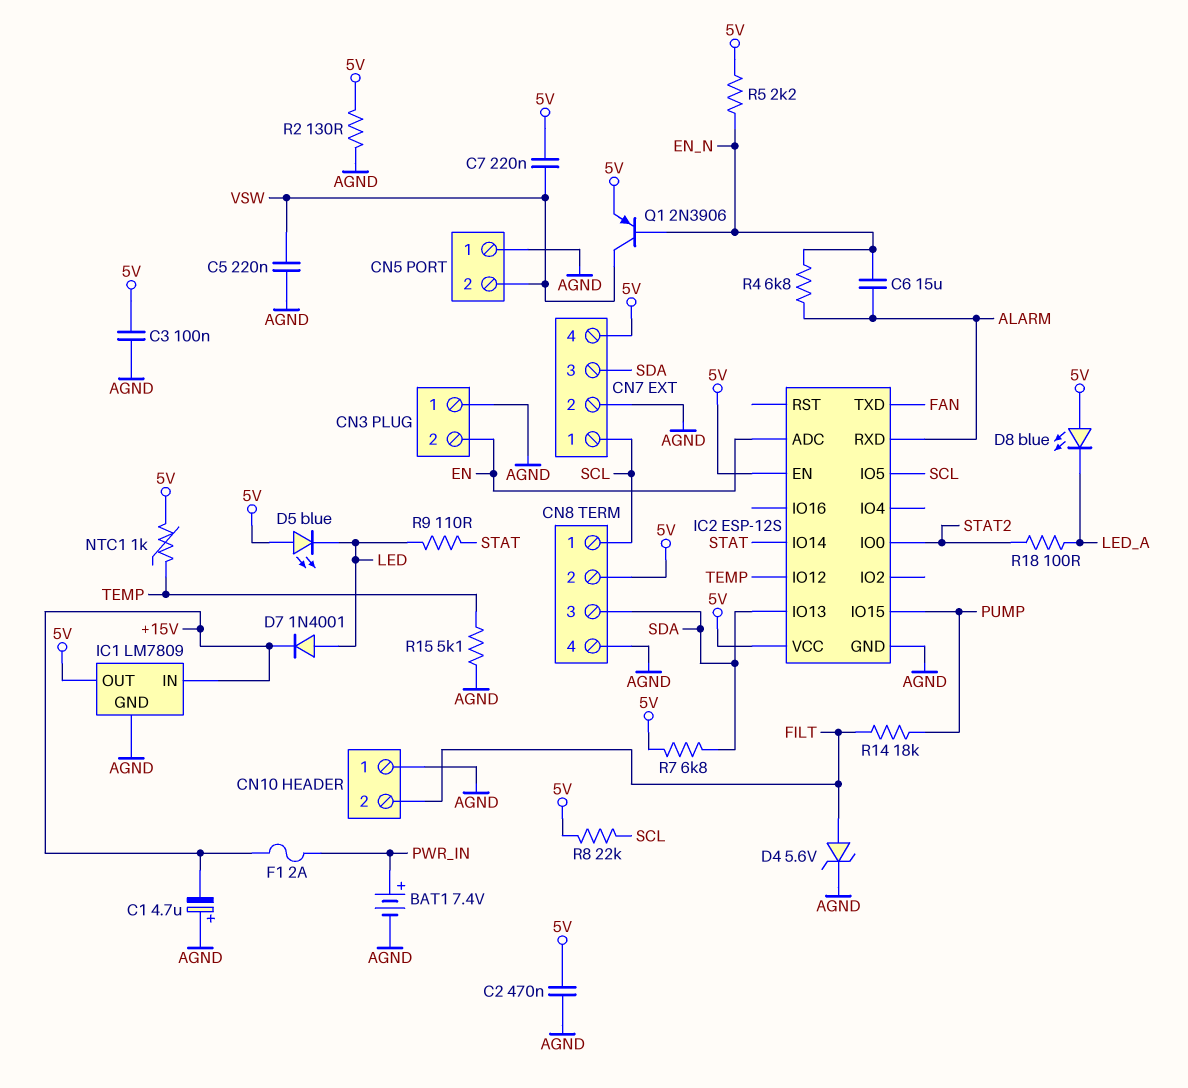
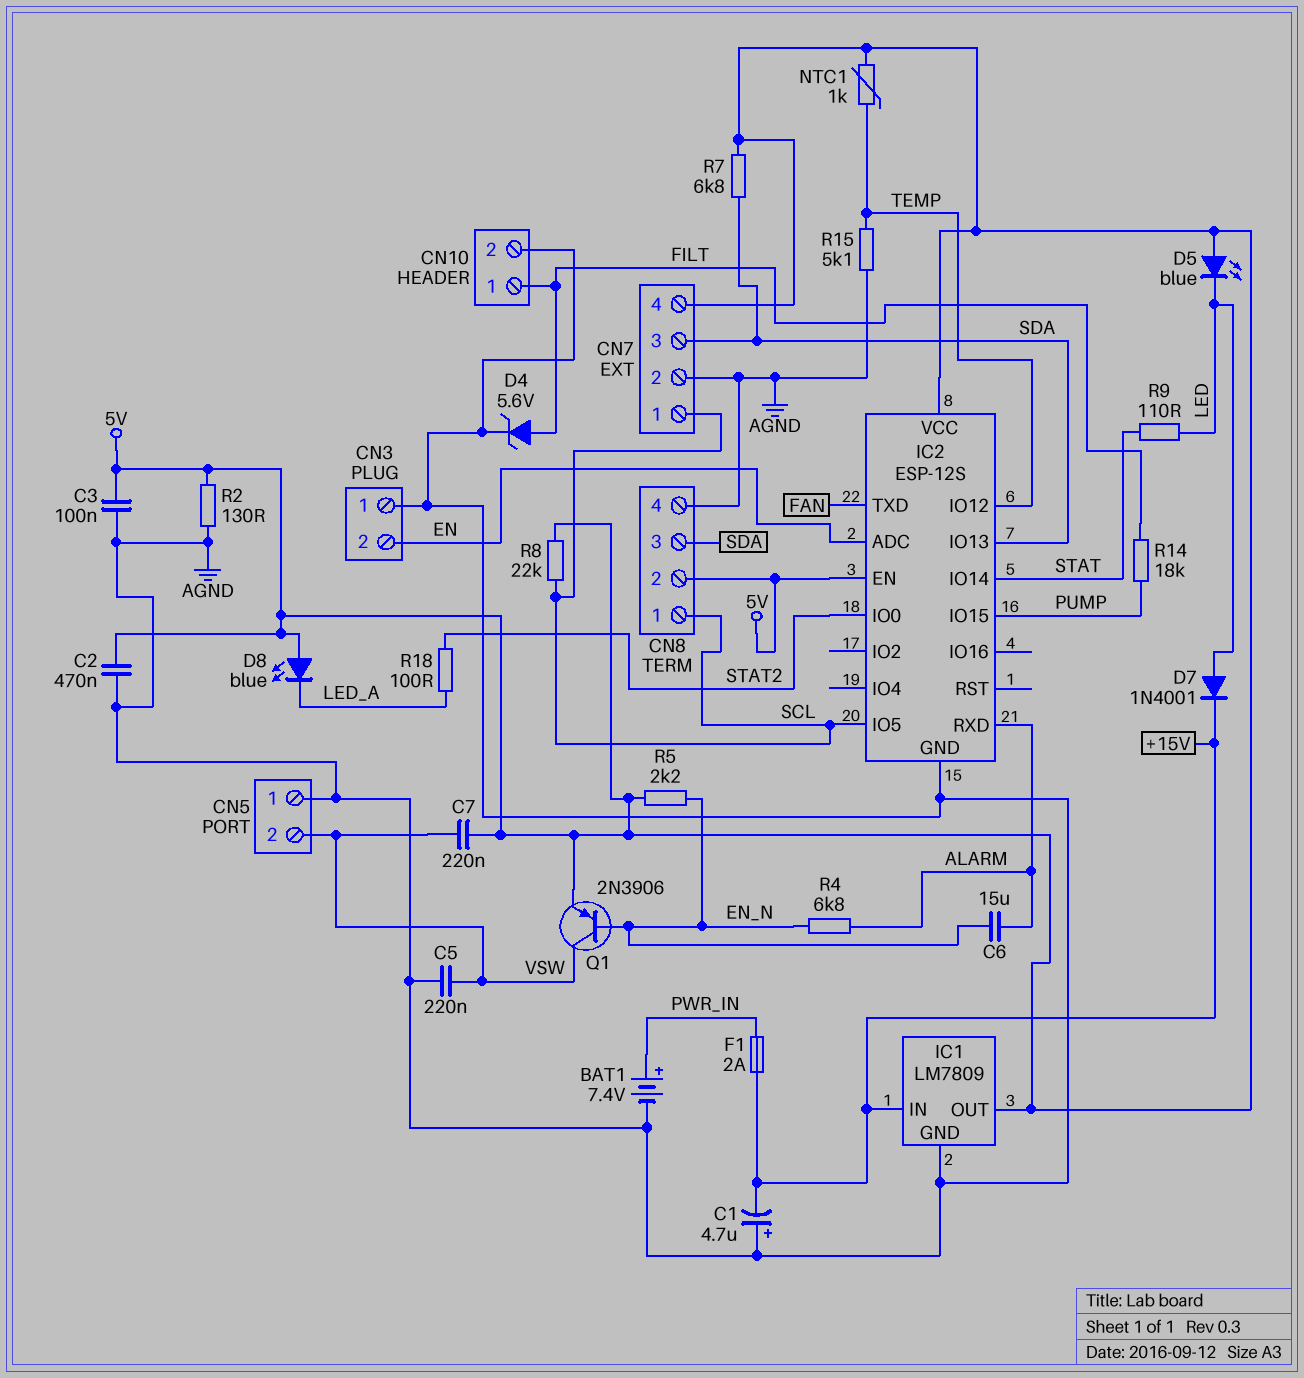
CN10 pin 1: AGND -> FILT
CN10 pin 2: FILT -> AGND

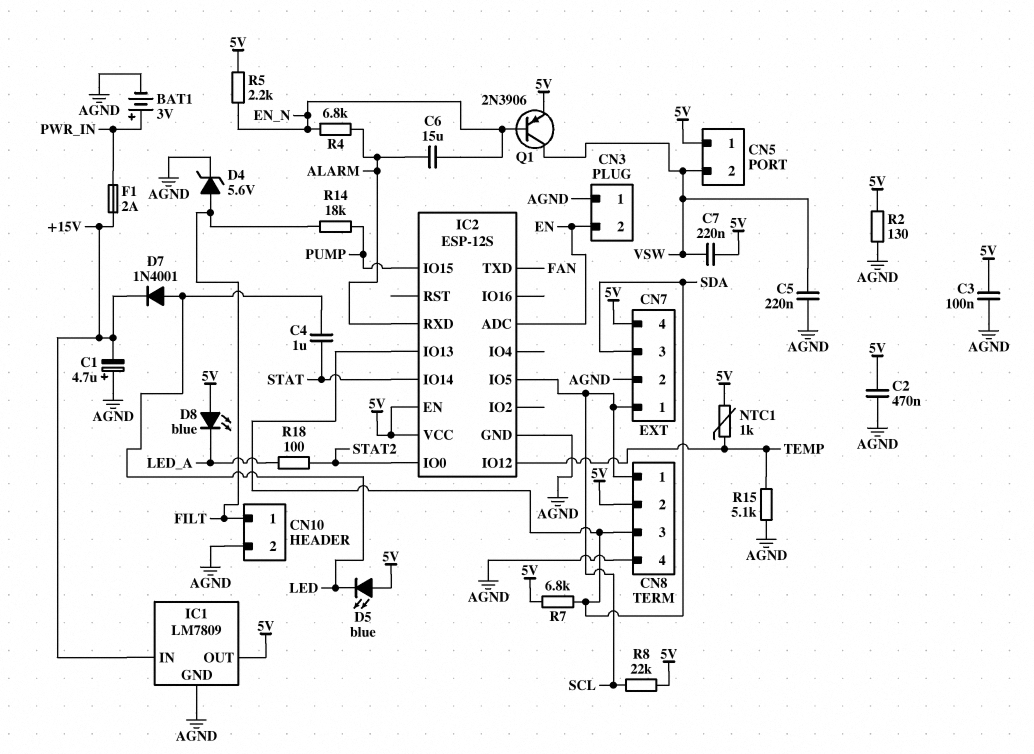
BAT1: 7.4V (plus PWR_IN, minus AGND) -> 3V (plus PWR_IN, minus AGND)
C4: none -> 1uF (LED, STAT)
CN5 pin 1: AGND -> 5V
R9: 110 (LED, STAT) -> none

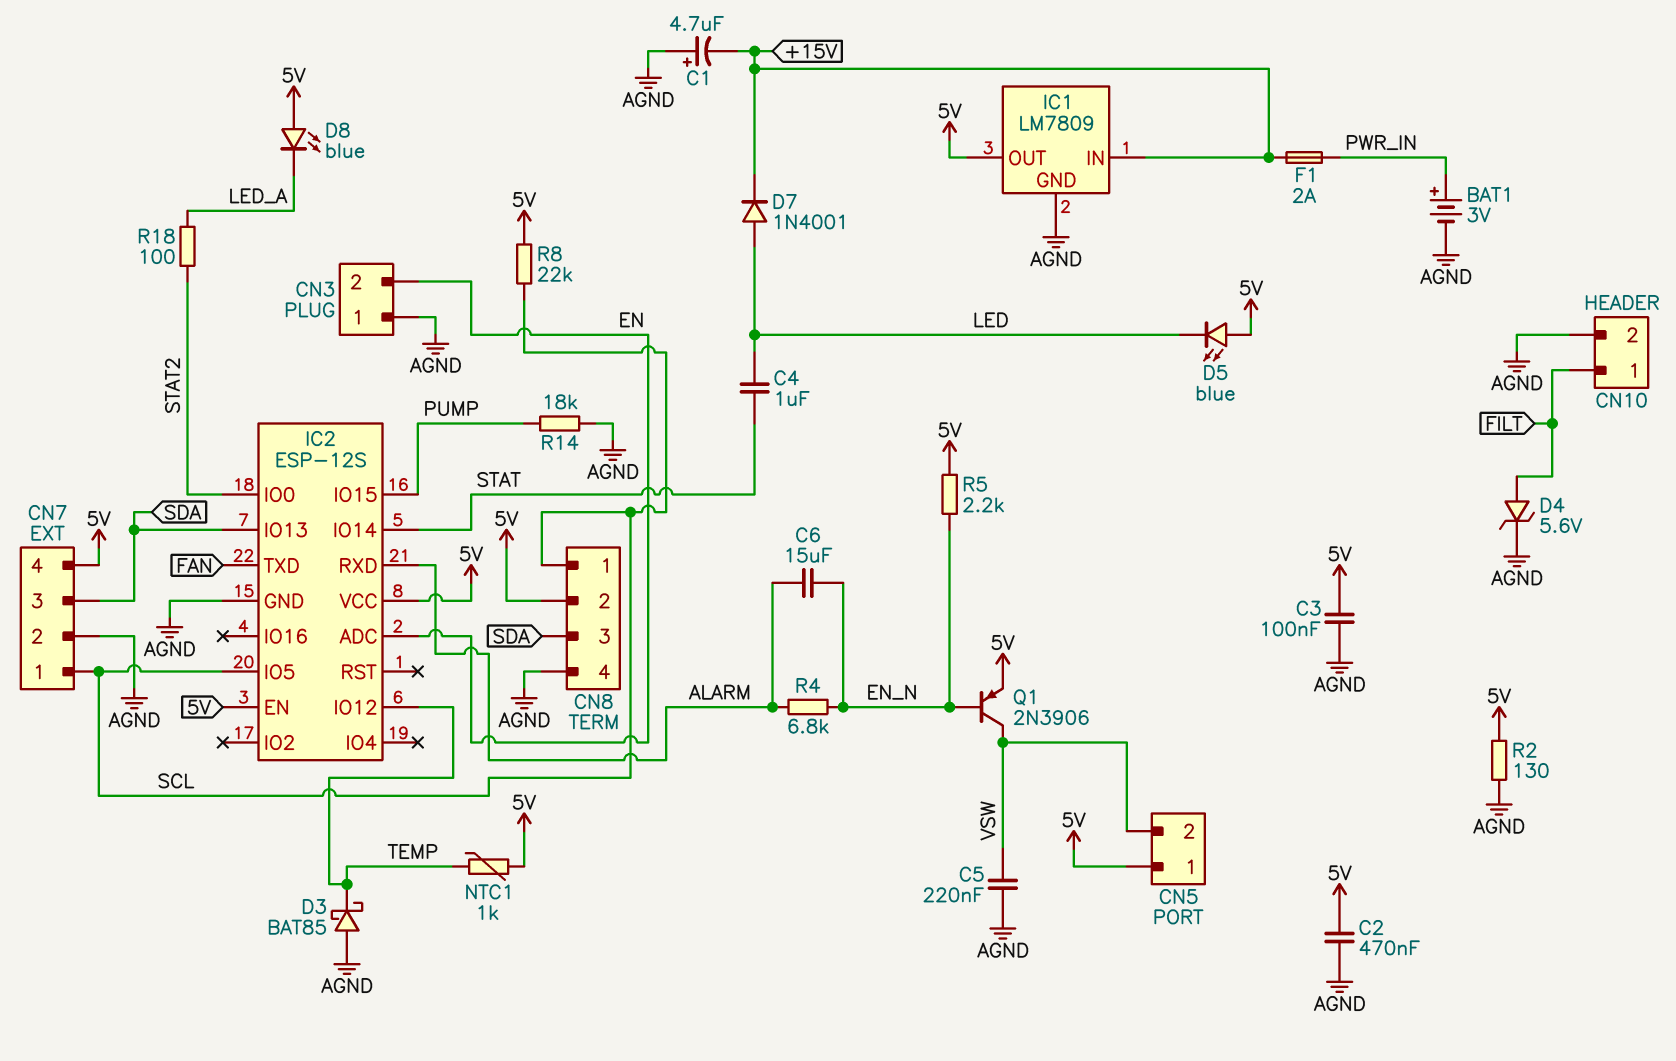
C7: 220nF (5V, VSW) -> none
D3: none -> schottky BAT85 (A AGND, K TEMP)
R7: 6.8k (5V, SDA) -> none
R14: 18k (FILT, PUMP) -> 18k (AGND, PUMP)
R15: 5.1k (AGND, TEMP) -> none

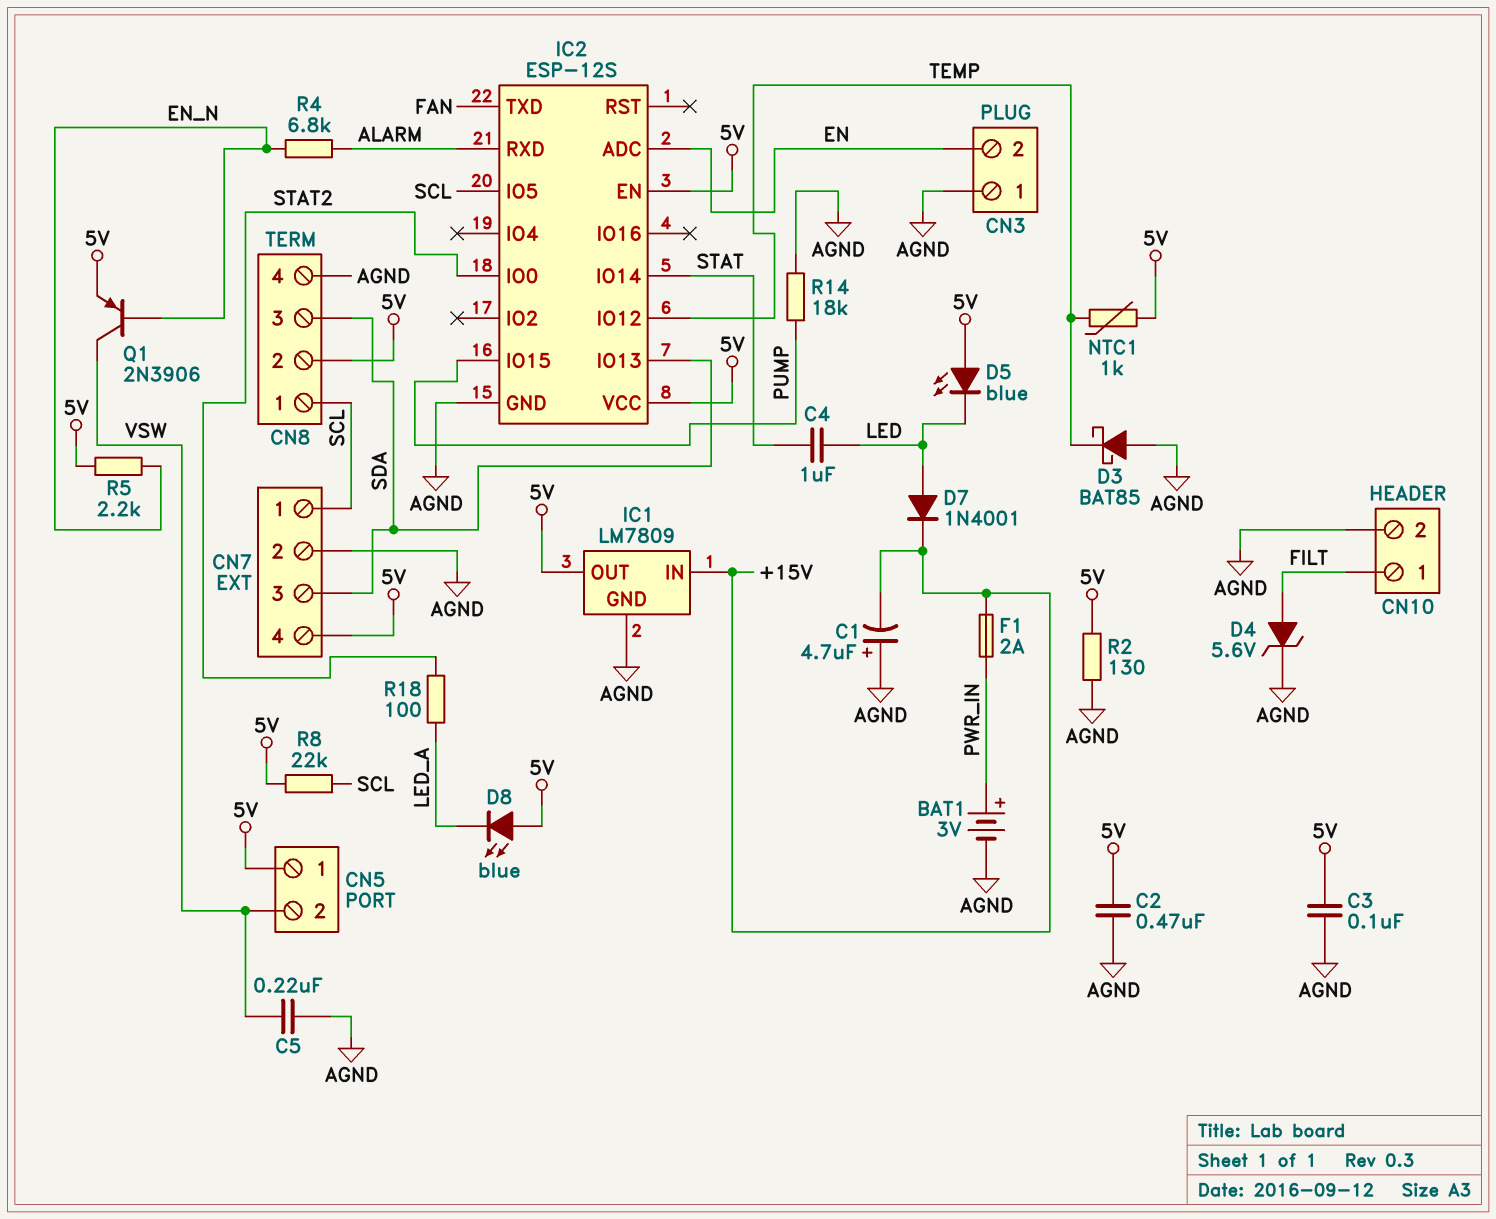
C6: 15uF (ALARM, EN_N) -> none

